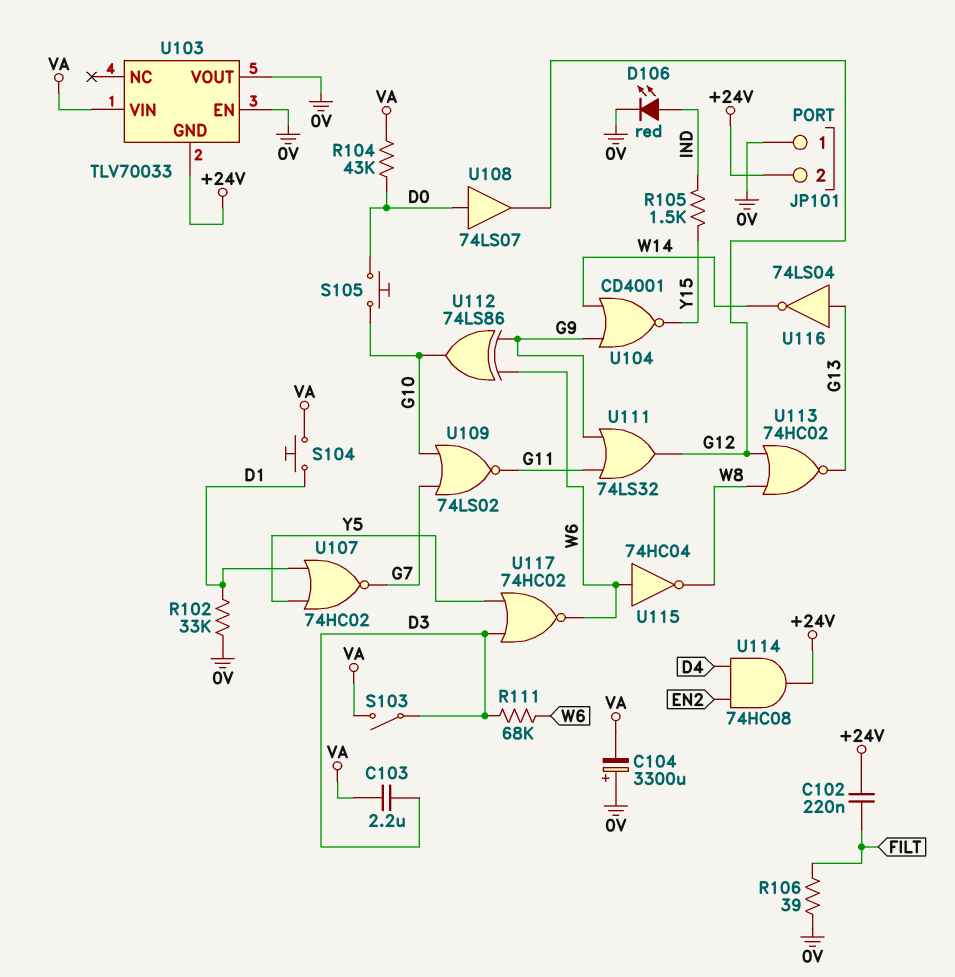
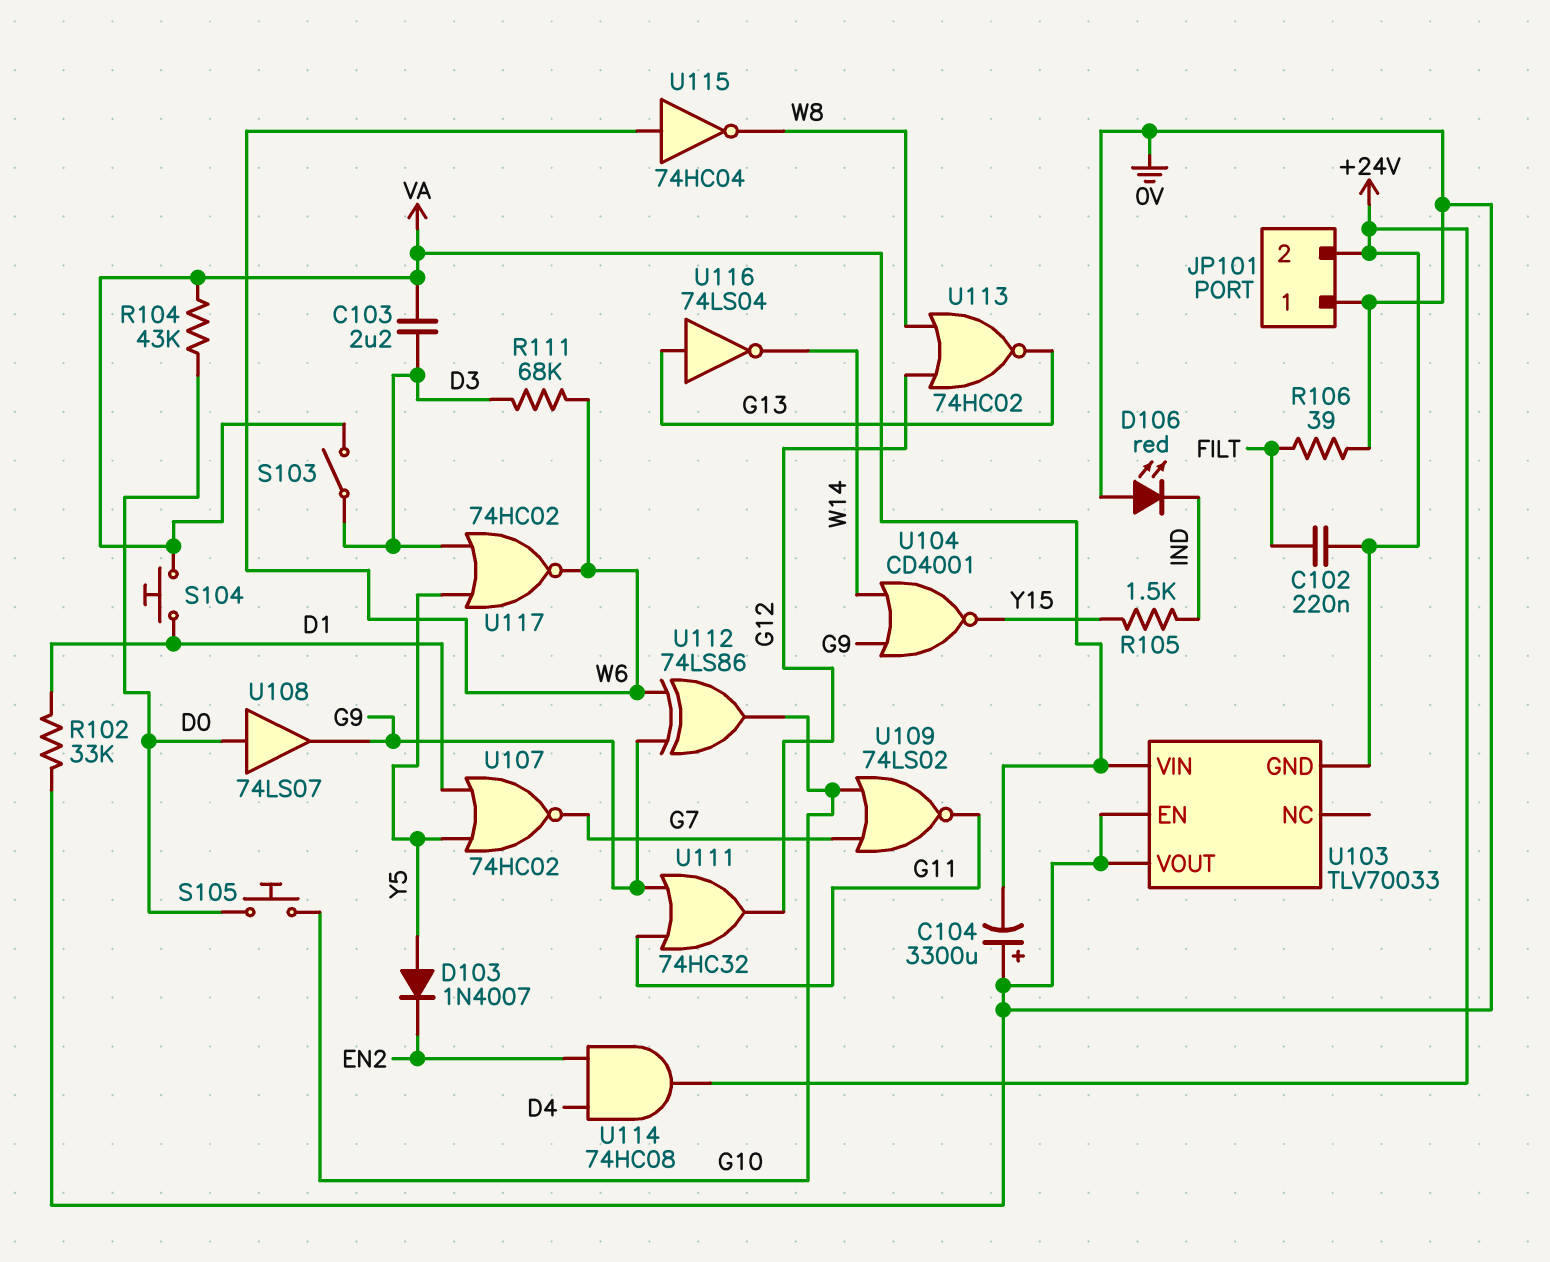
D103: none -> diode 1N4007 (A Y5, K EN2)
D106: LED red (A IND, K 0V) -> LED red (A 0V, K IND)
U108: buffer 74LS07 (in D0, out G12) -> buffer 74LS07 (in D0, out G9)
U111: OR 74LS32 (in G9, in G11, out G12) -> OR 74HC32 (in G9, in G11, out G12)

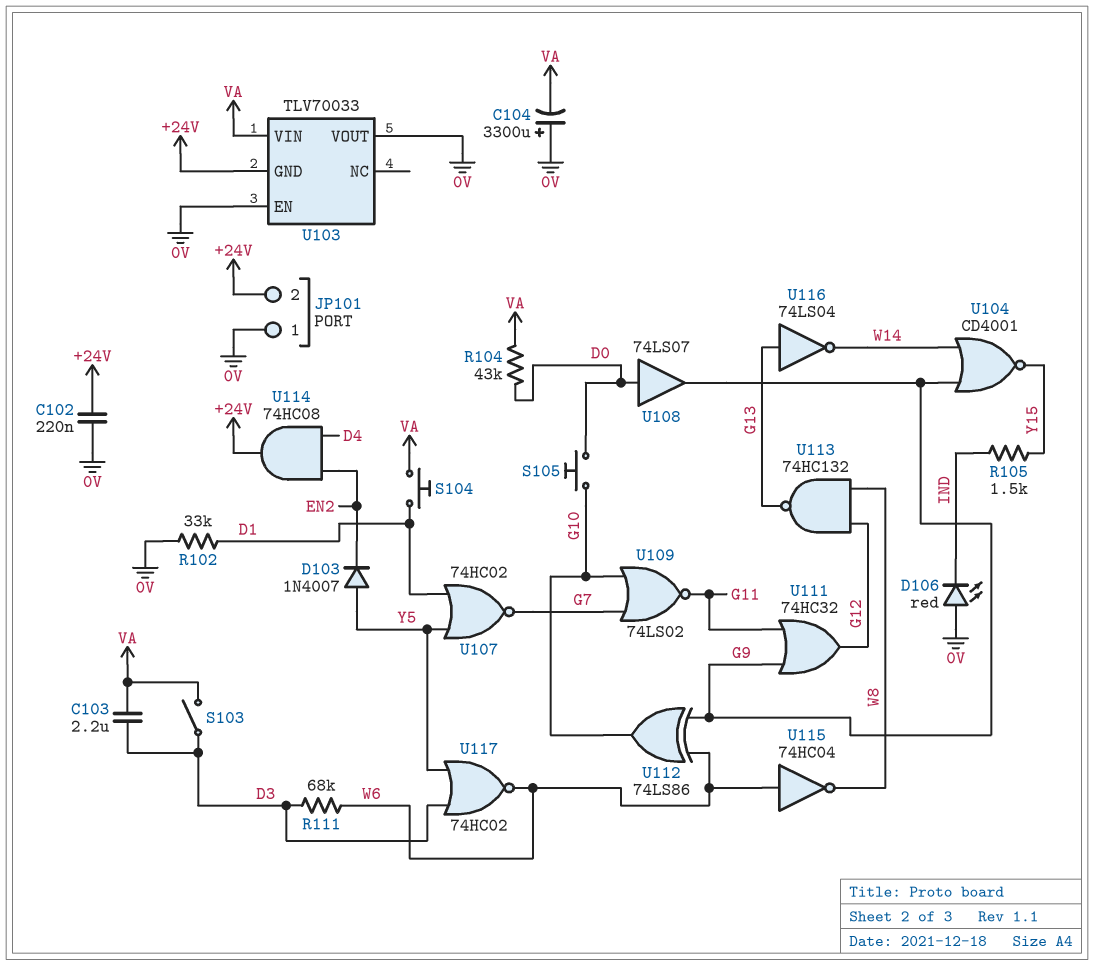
C102: 220nF (+24V, FILT) -> 220nF (+24V, 0V)
R106: 39 (0V, FILT) -> none
U113: NOR 74HC02 (in G12, in W8, out G13) -> NAND 74HC132 (in G12, in W8, out G13)

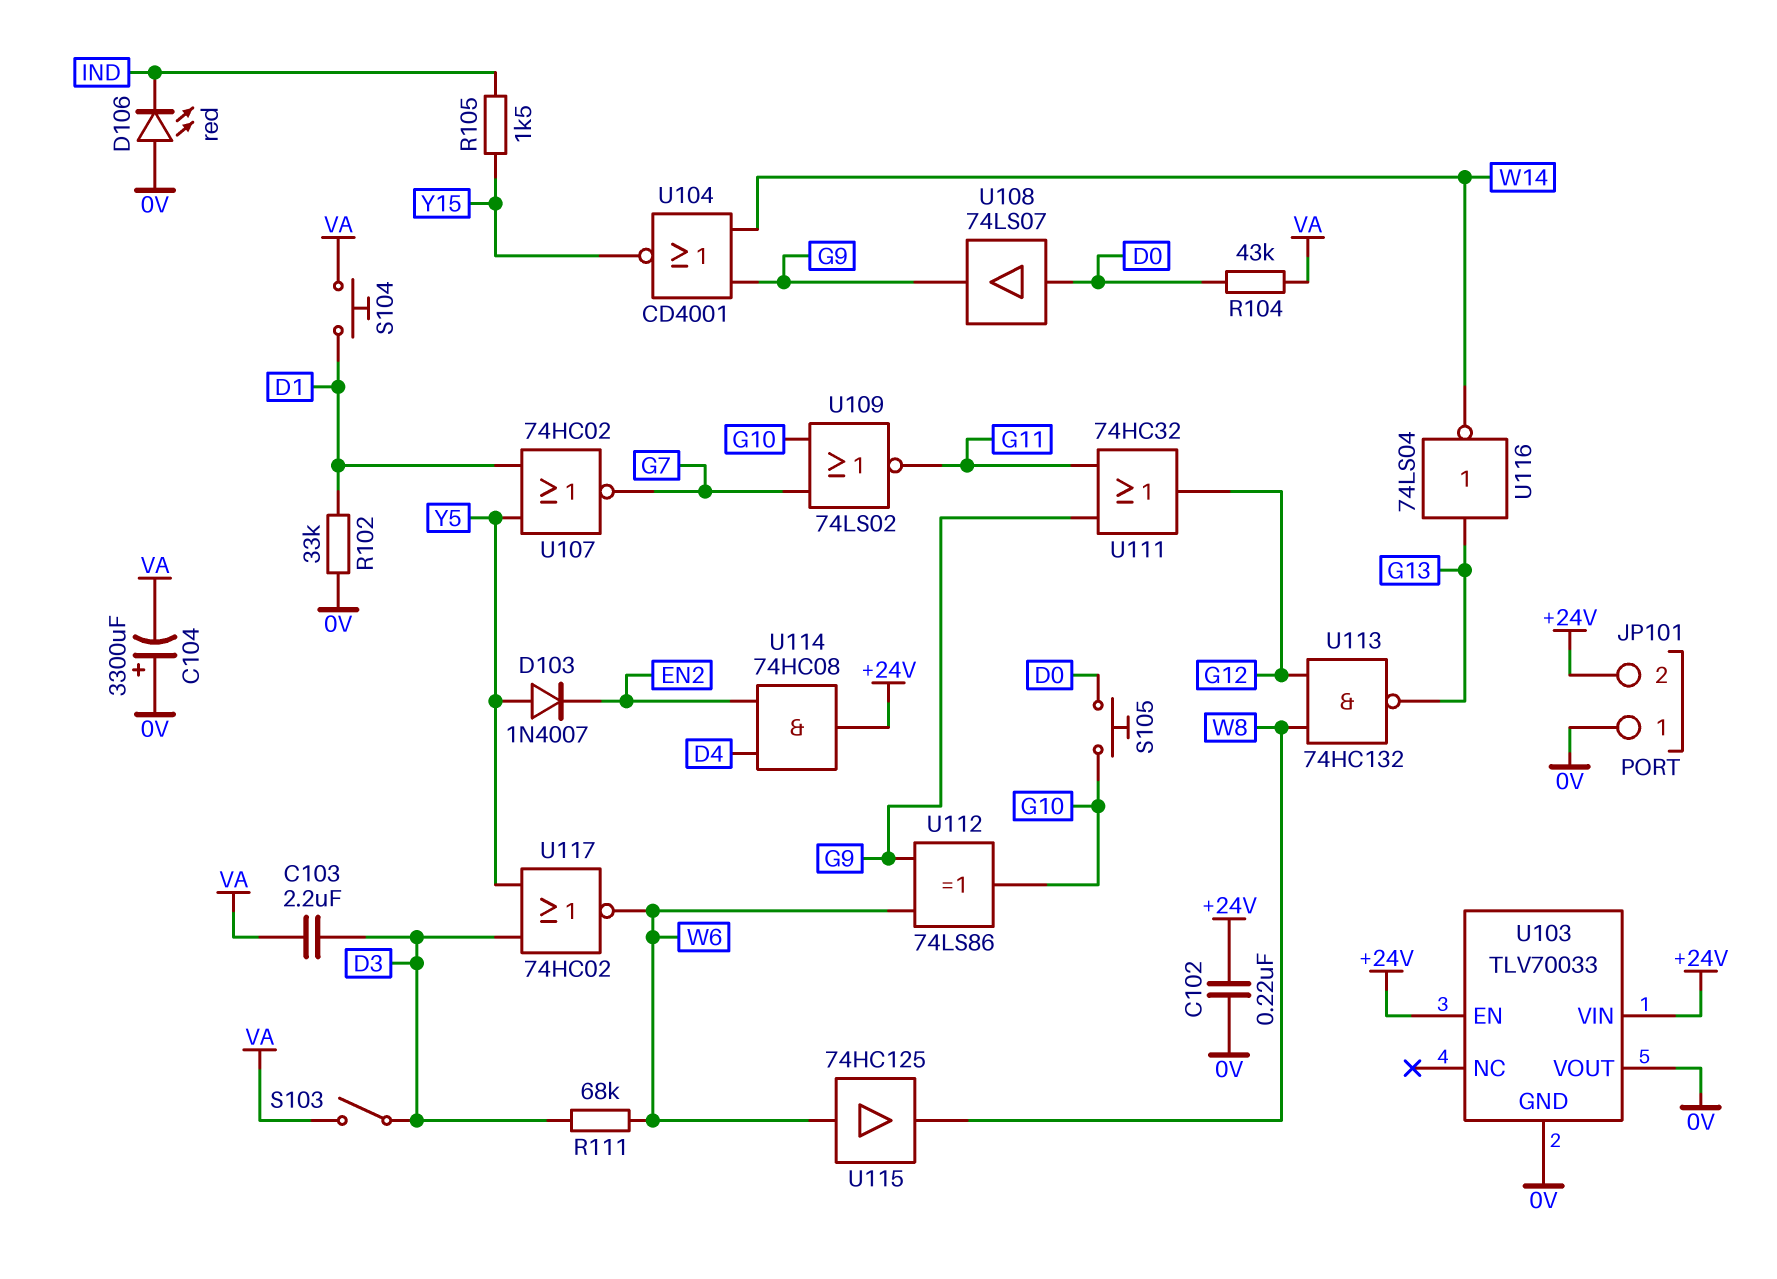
U103 pin EN: 0V -> +24V
U103 pin GND: +24V -> 0V
U103 pin VIN: VA -> +24V
U115: NOT 74HC04 (in W6, out W8) -> buffer 74HC125 (in W6, out W8)

